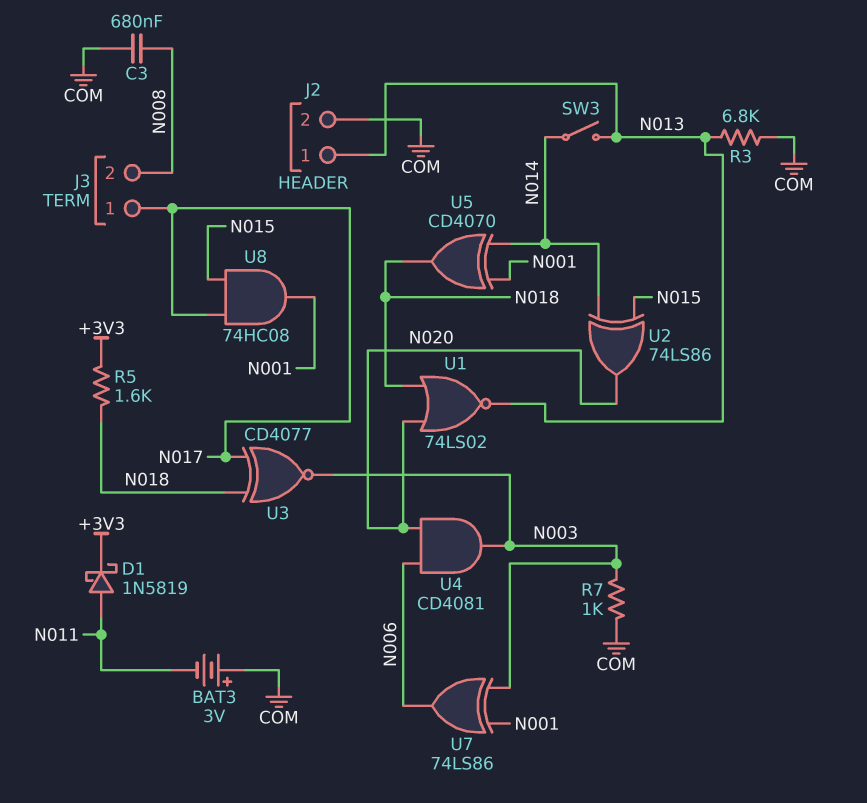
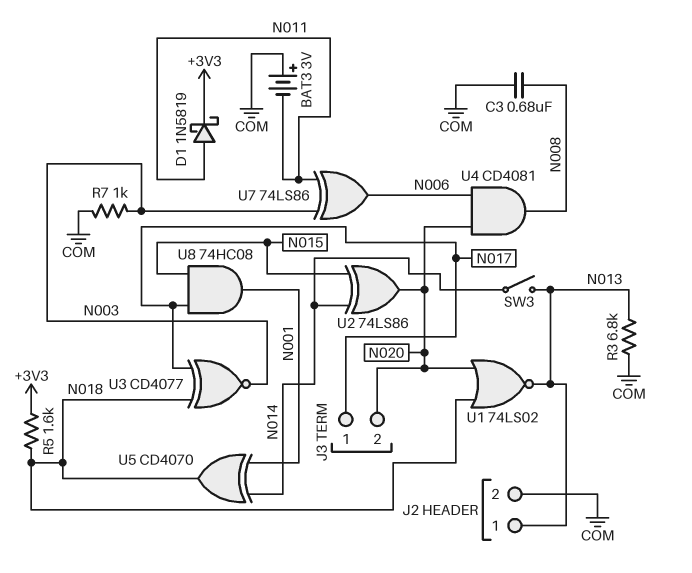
J3 pin 2: N008 -> N020
U4: AND CD4081 (in N006, in N020, out N003) -> AND CD4081 (in N006, in N020, out N008)
U7: XOR 74LS86 (in N001, in N003, out N006) -> XOR 74LS86 (in N003, in N011, out N006)

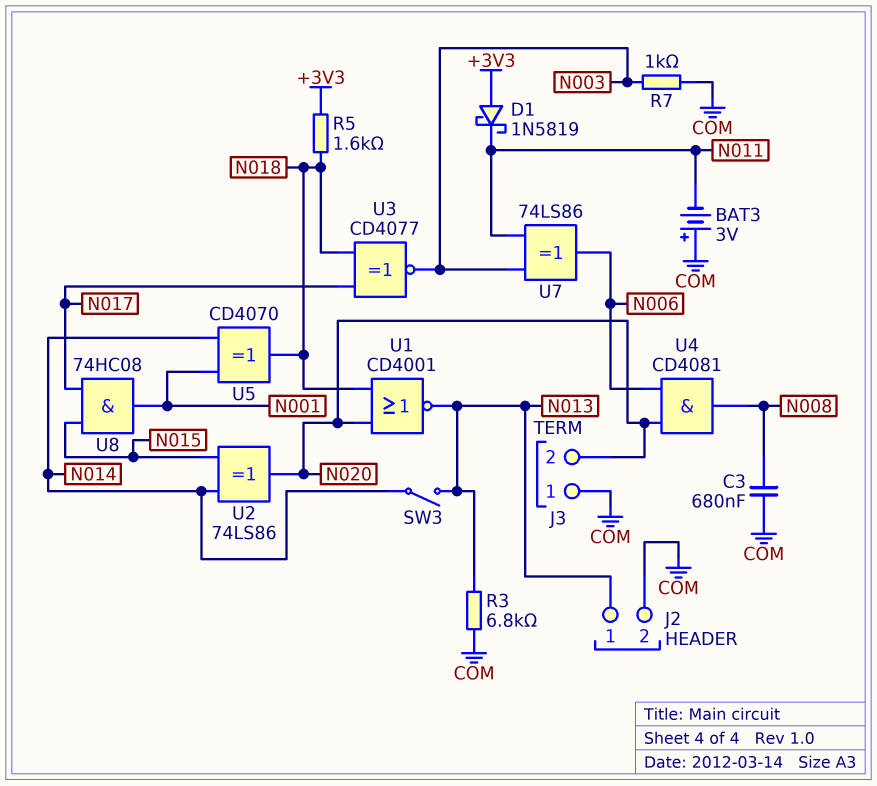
D1: schottky 1N5819 (A N011, K +3V3) -> schottky 1N5819 (A +3V3, K N011)
J3 pin 1: N017 -> COM
U1: NOR 74LS02 (in N018, in N020, out N013) -> NOR CD4001 (in N018, in N020, out N013)

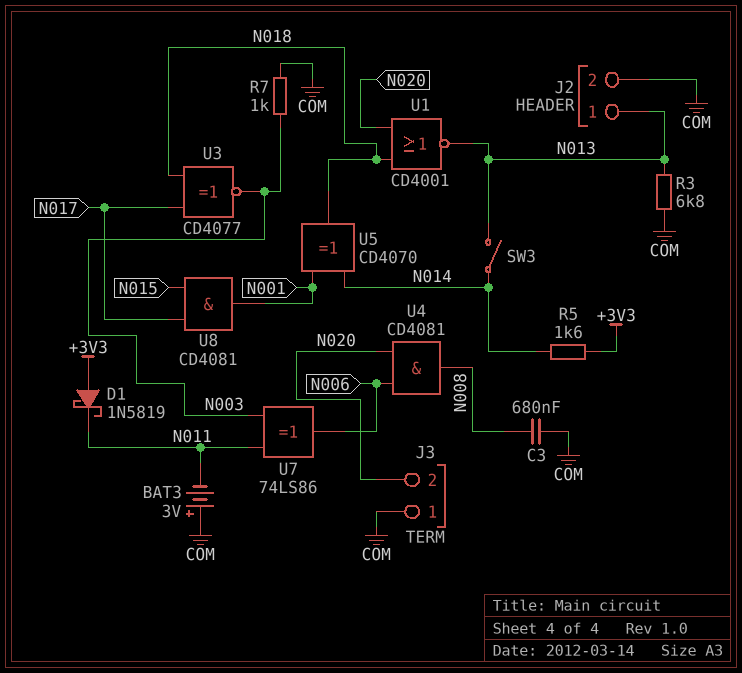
R5: 1.6k (+3V3, N018) -> 1.6k (+3V3, N014)
U2: XOR 74LS86 (in N014, in N015, out N020) -> none
U8: AND 74HC08 (in N015, in N017, out N001) -> AND CD4081 (in N015, in N017, out N001)

